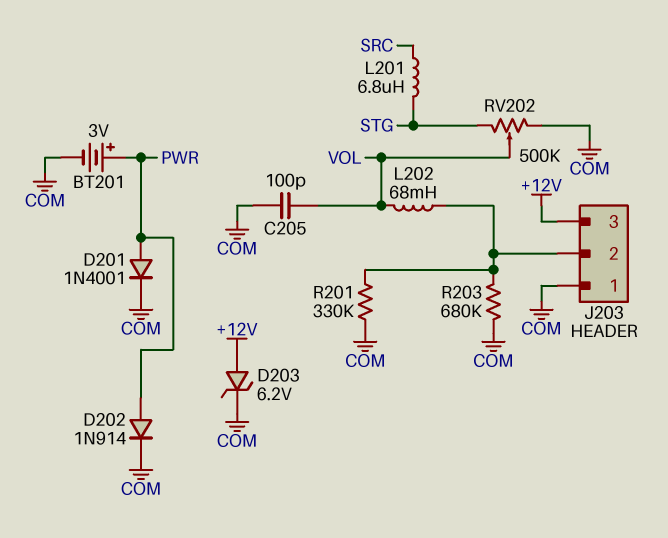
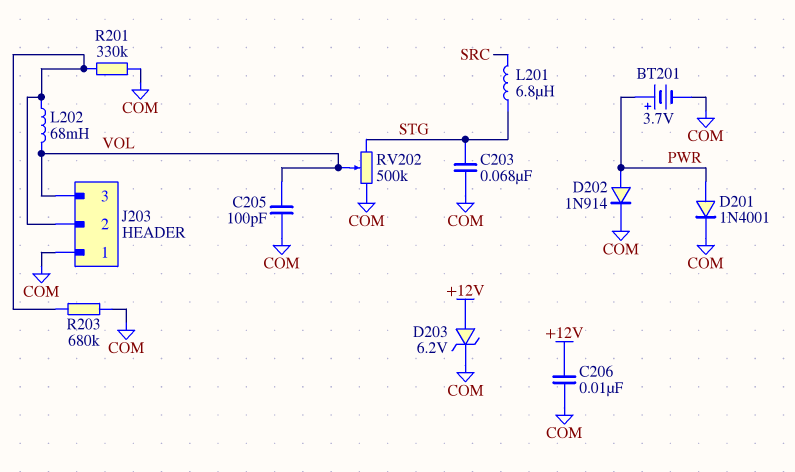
BT201: 3V (plus PWR, minus COM) -> 3.7V (plus PWR, minus COM)
C203: none -> 68nF (COM, STG)
C206: none -> 10nF (+12V, COM)
J203 pin 3: +12V -> VOL

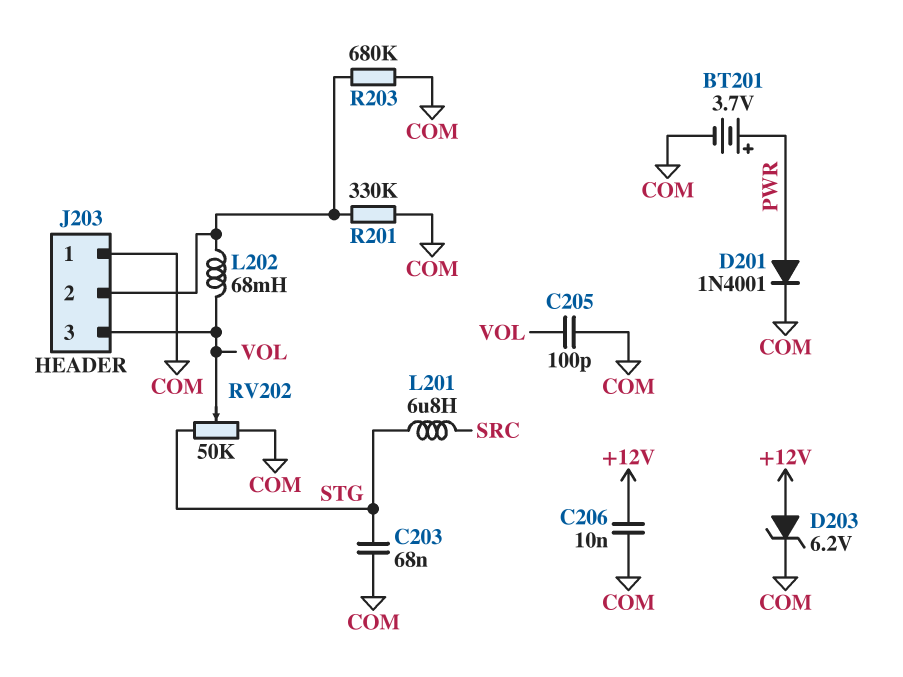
D202: diode 1N914 (A PWR, K COM) -> none
RV202: 500k (COM, STG, wiper VOL) -> 50k (COM, STG, wiper VOL)

